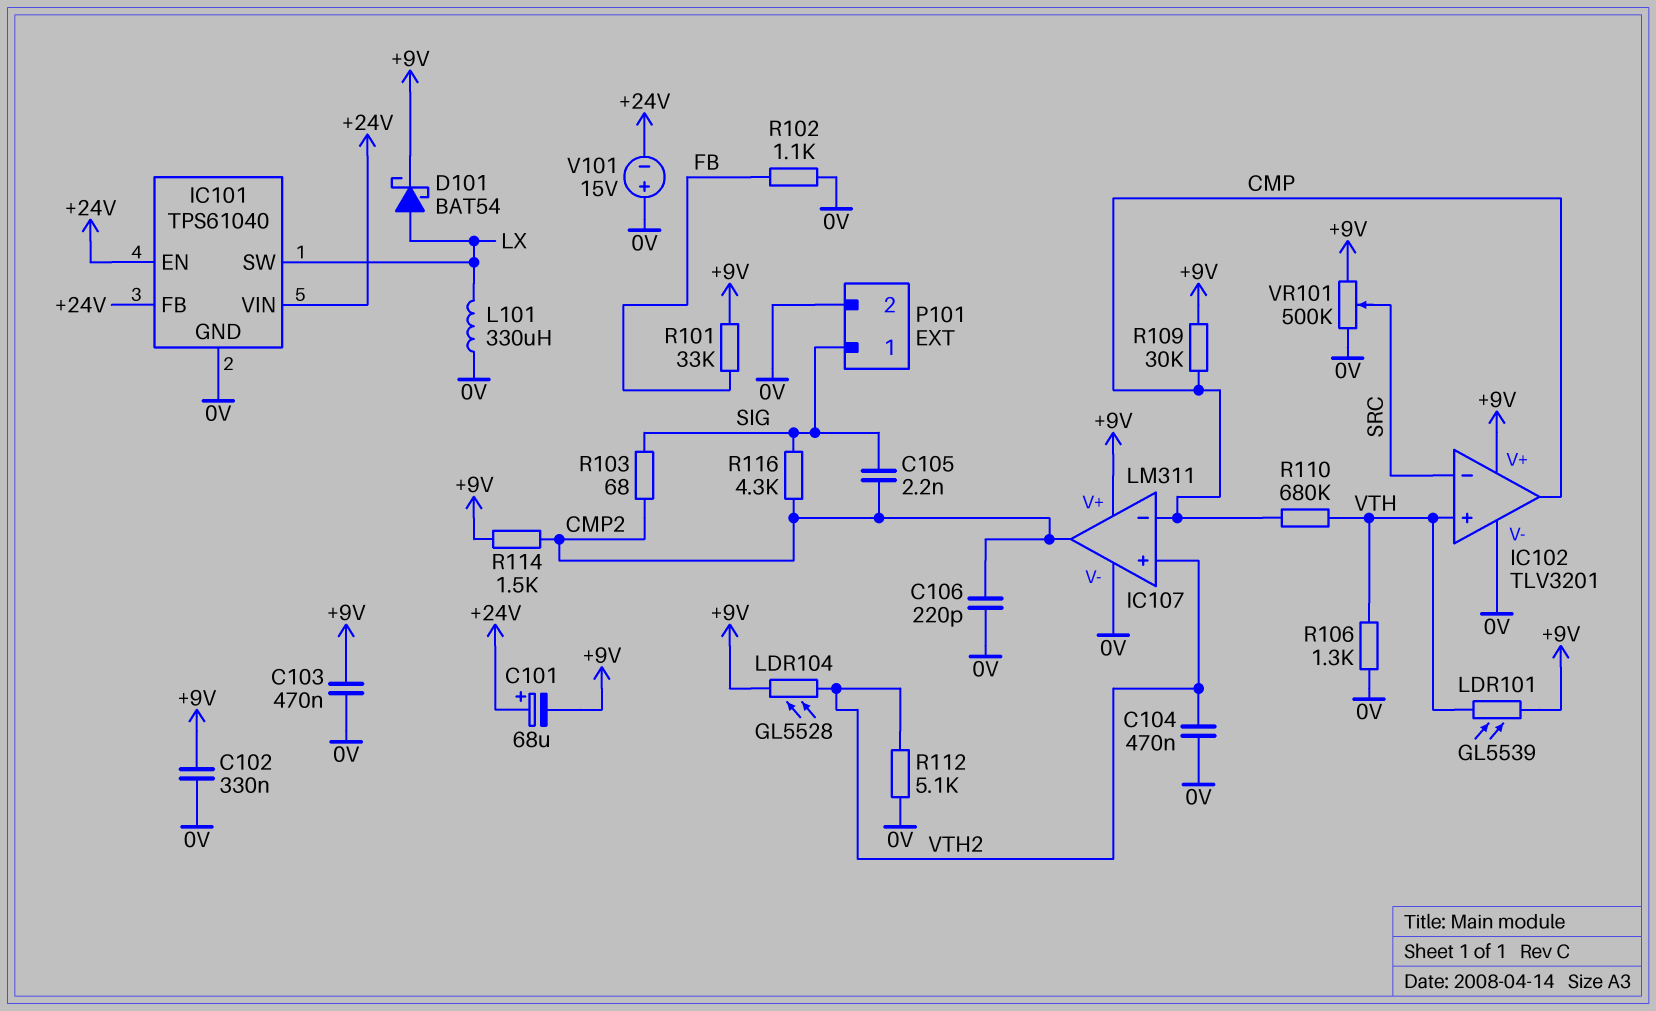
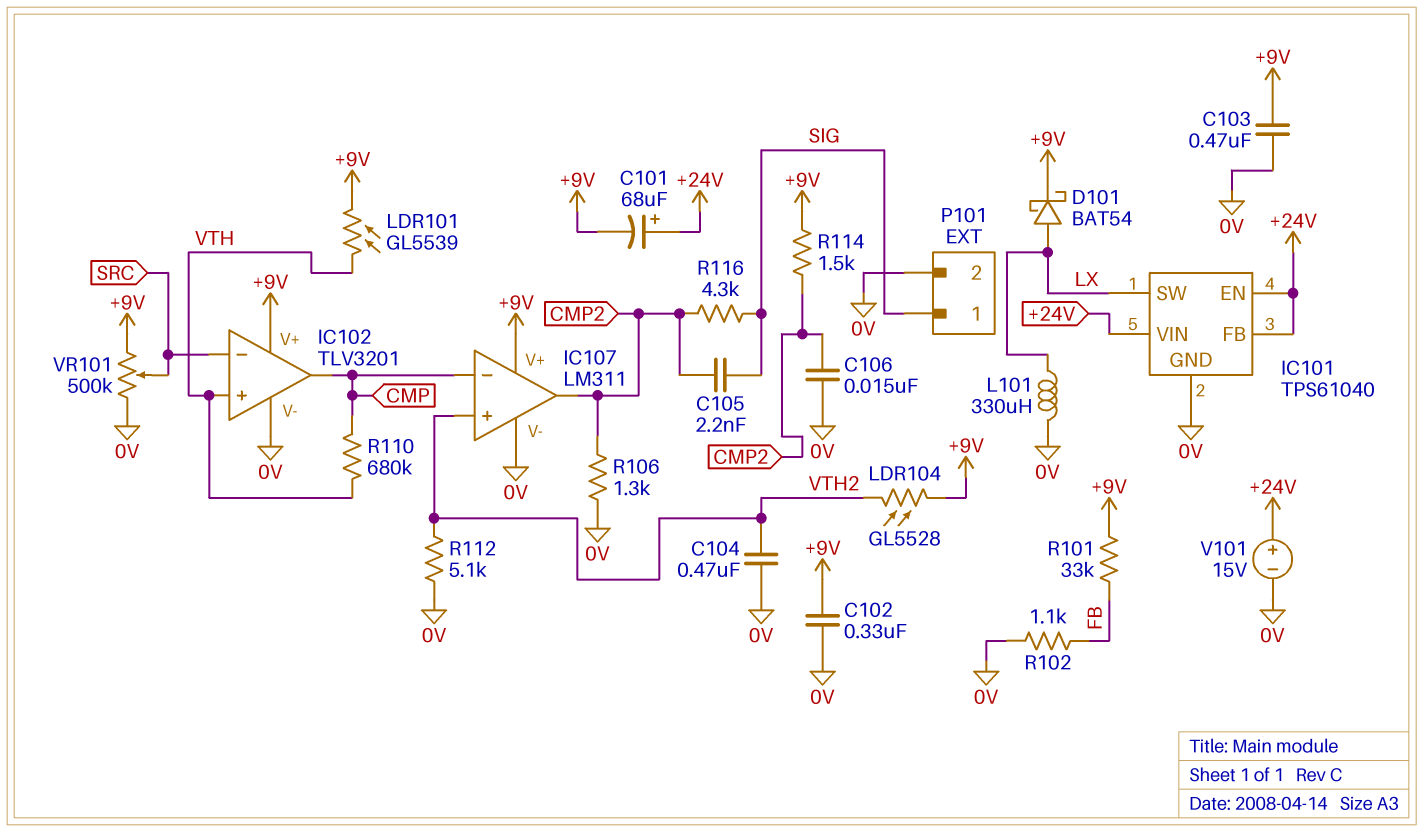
C106: 220pF (0V, CMP2) -> 15nF (0V, CMP2)
R103: 68 (CMP2, SIG) -> none
R106: 1.3k (0V, VTH) -> 1.3k (0V, CMP2)
R109: 30k (+9V, CMP) -> none
V101: 15V (plus 0V, minus +24V) -> 15V (plus +24V, minus 0V)

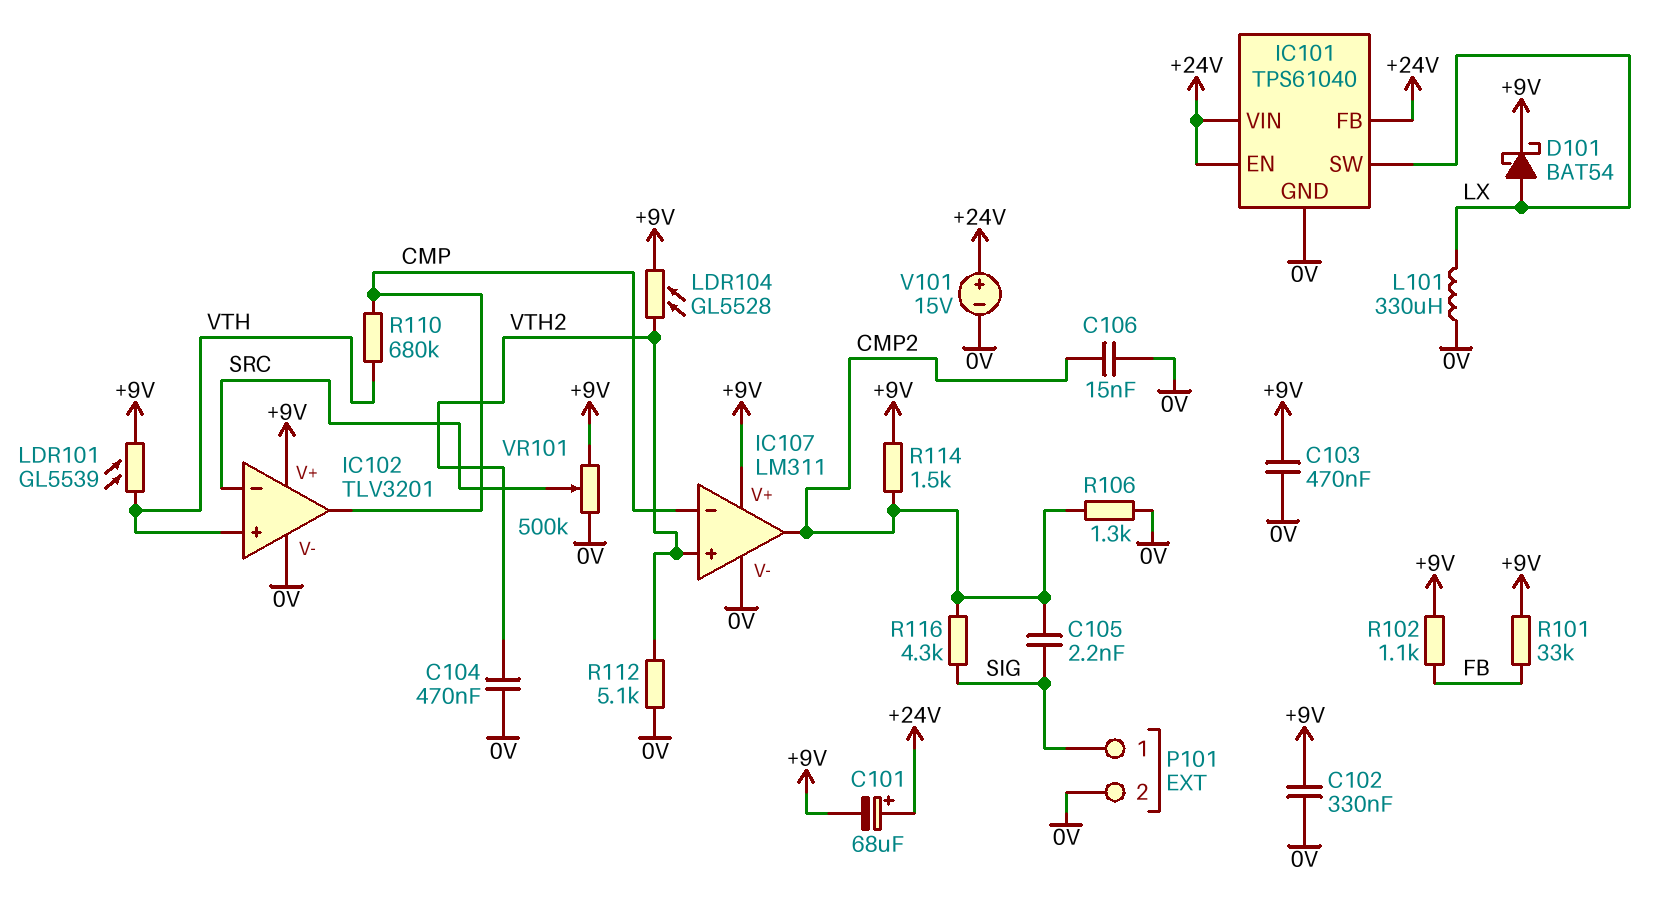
R102: 1.1k (0V, FB) -> 1.1k (+9V, FB)

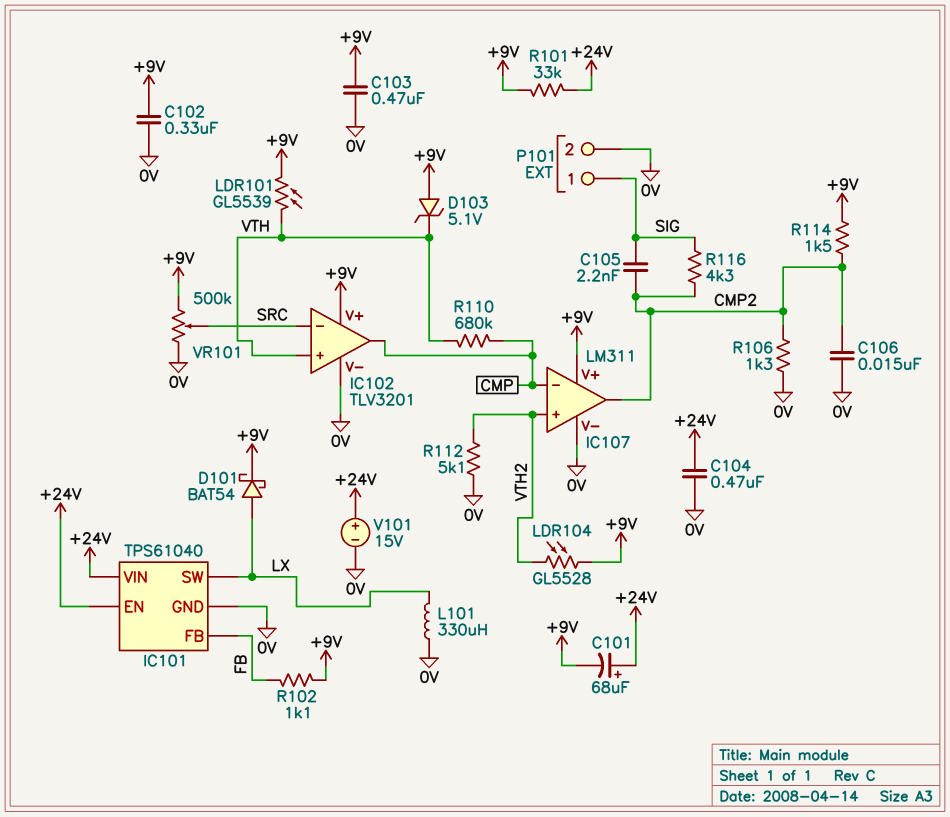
C104: 470nF (0V, VTH2) -> 470nF (+24V, 0V)
D103: none -> zener 5.1V (A +9V, K VTH)
IC101 pin FB: +24V -> FB
R101: 33k (+9V, FB) -> 33k (+9V, +24V)

